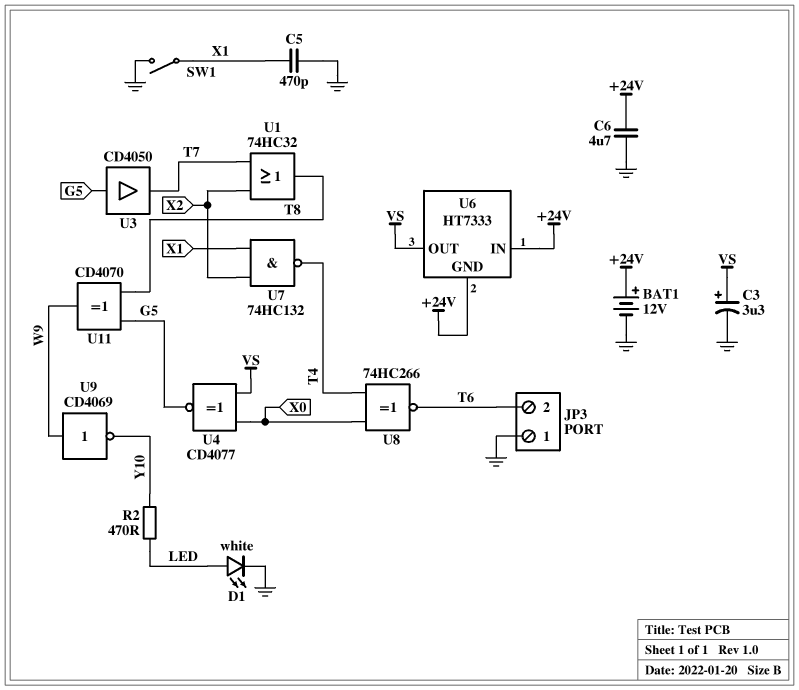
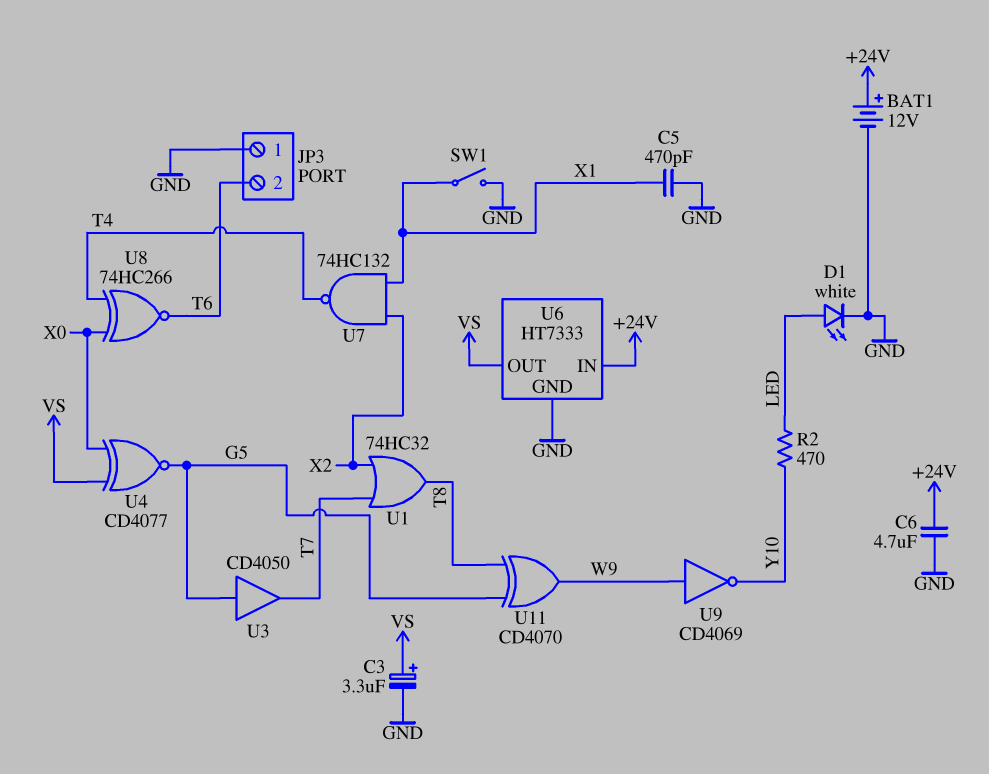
U6 pin GND: +24V -> GND

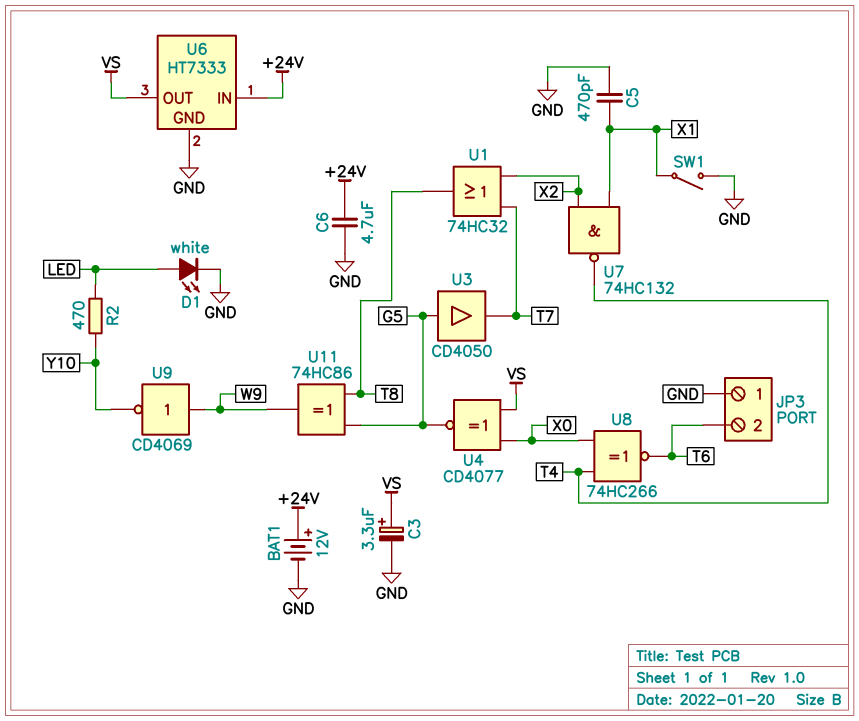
U11: XOR CD4070 (in G5, in T8, out W9) -> XOR 74HC86 (in G5, in T8, out W9)

